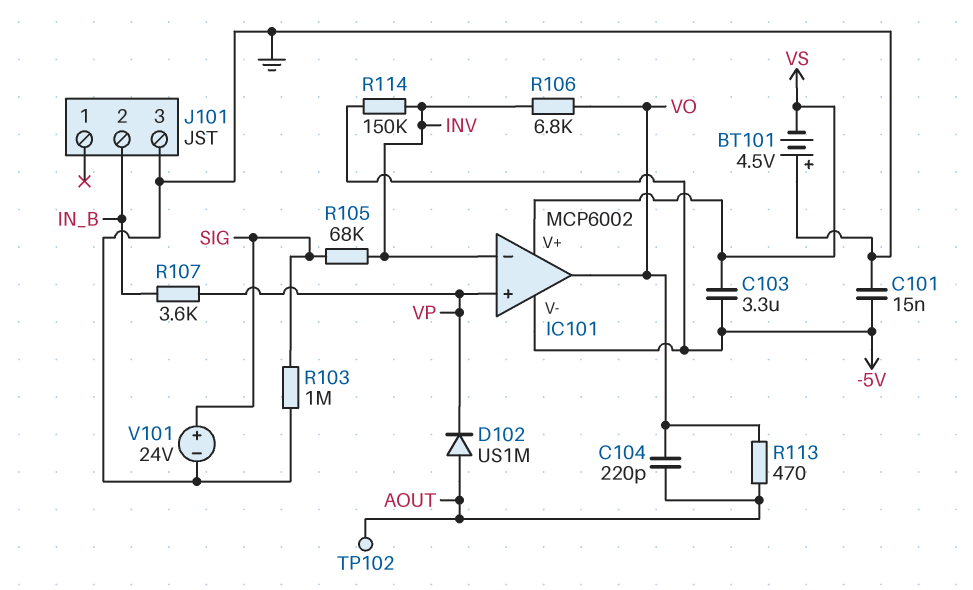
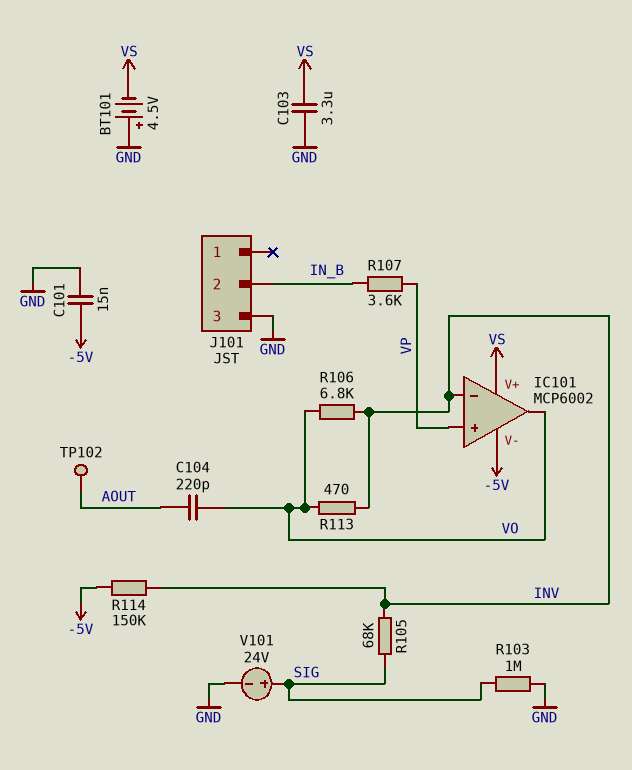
C103: 3.3uF (-5V, VS) -> 3.3uF (GND, VS)
D102: diode US1M (A AOUT, K VP) -> none
R113: 470 (AOUT, VO) -> 470 (INV, VO)

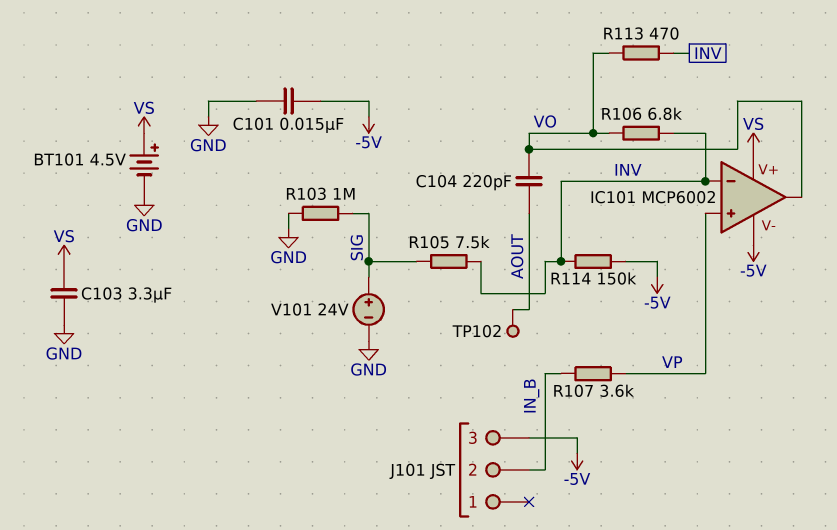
BT101: 4.5V (plus GND, minus VS) -> 4.5V (plus VS, minus GND)
J101 pin 3: GND -> -5V
R105: 68k (INV, SIG) -> 7.5k (INV, SIG)

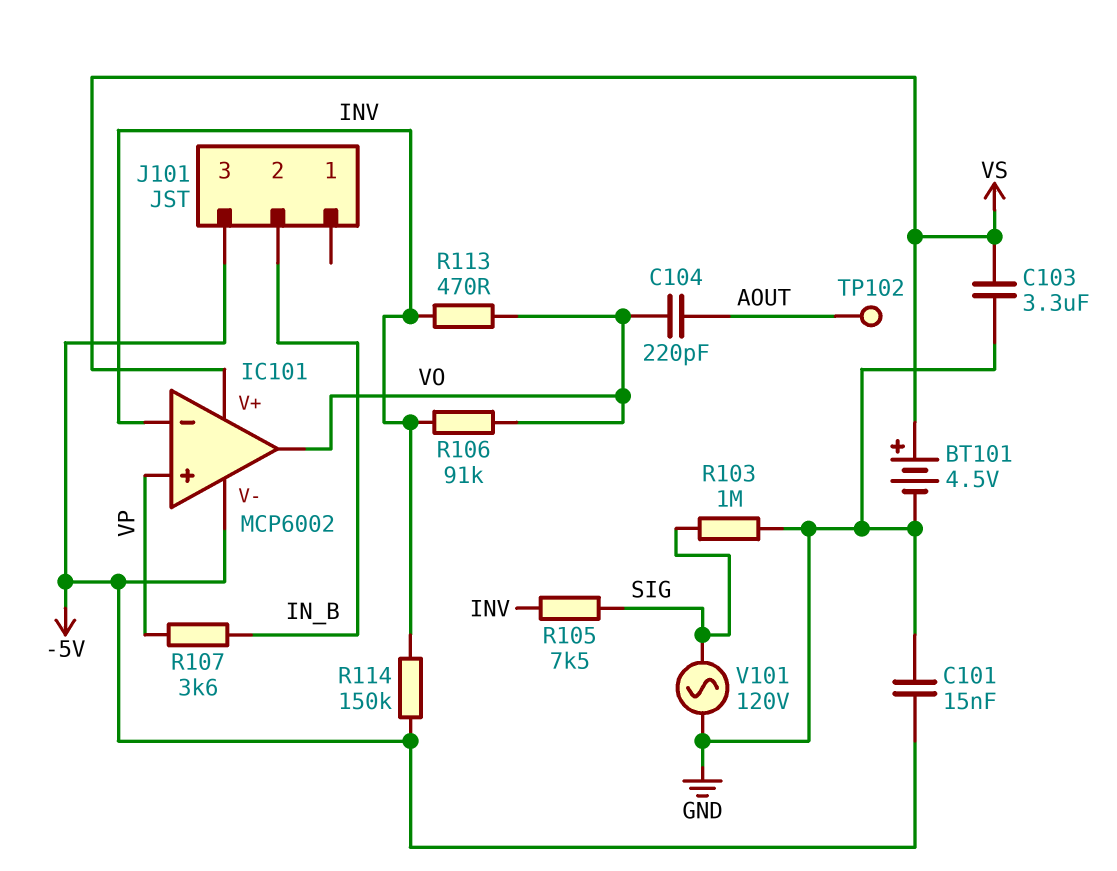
R106: 6.8k (INV, VO) -> 91k (INV, VO)
V101: 24V (plus SIG, minus GND) -> AC 120V (GND, SIG)

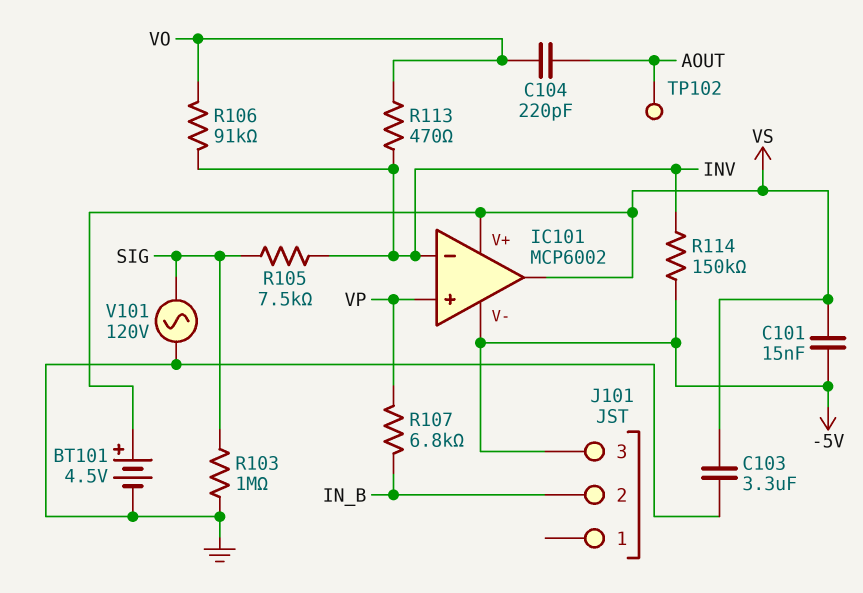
C101: 15nF (-5V, GND) -> 15nF (-5V, VS)
IC101 pin out: VO -> VS
R107: 3.6k (IN_B, VP) -> 6.8k (IN_B, VP)

